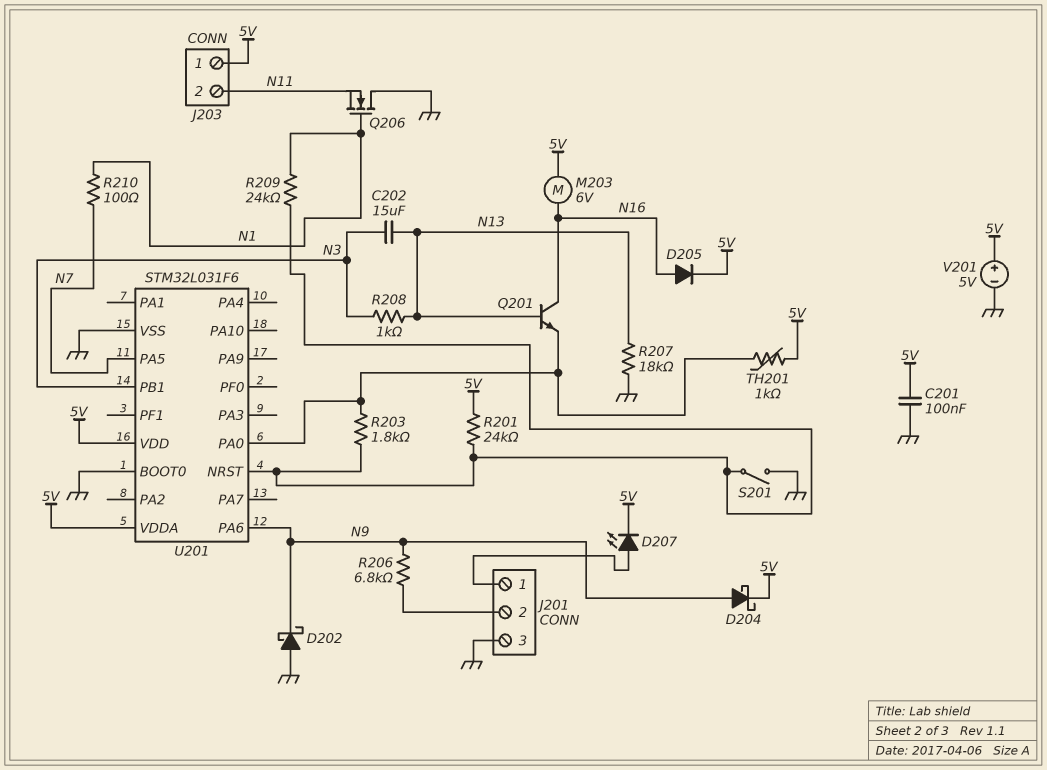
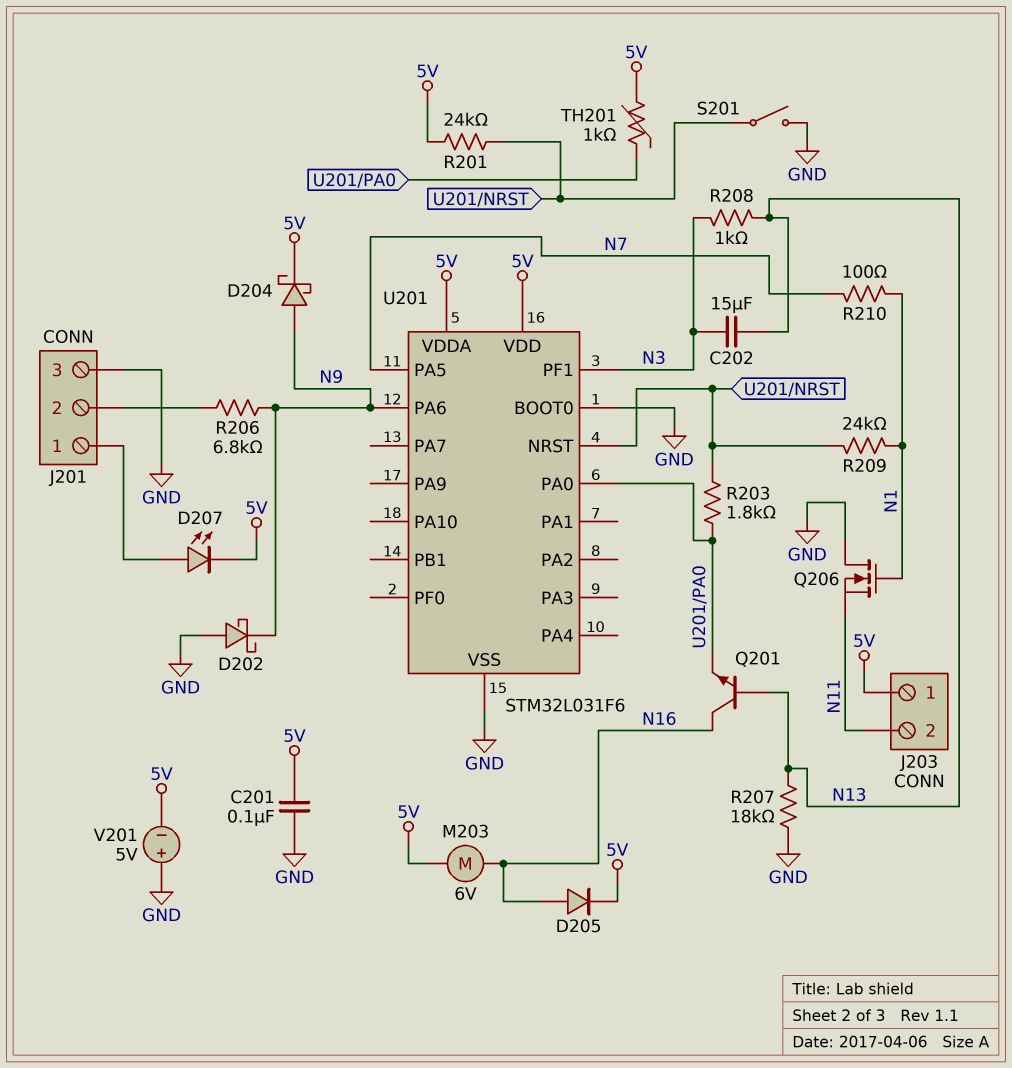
U201 pin PB1: N3 -> none
U201 pin PF1: none -> N3
V201: 5V (plus 5V, minus GND) -> 5V (plus GND, minus 5V)

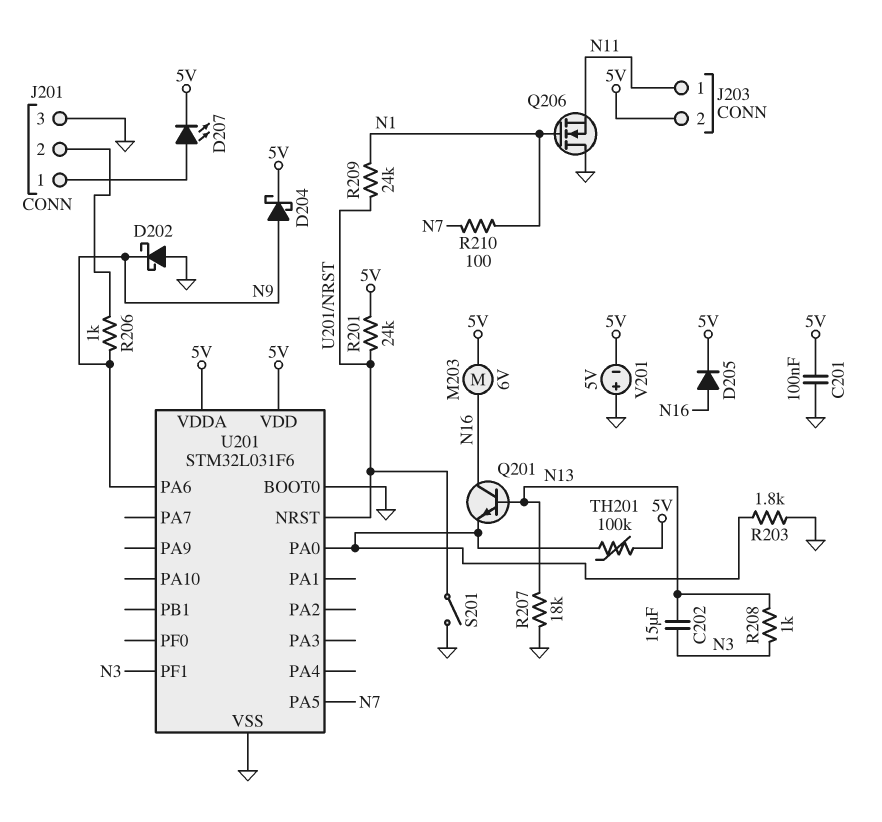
J203 pin 1: 5V -> N11
J203 pin 2: N11 -> 5V
R203: 1.8k (U201/NRST, U201/PA0) -> 1.8k (GND, U201/PA0)
R206: 6.8k (J201/2, N9) -> 1k (J201/2, N9)
TH201: 1k (5V, U201/PA0) -> 100k (5V, U201/PA0)

